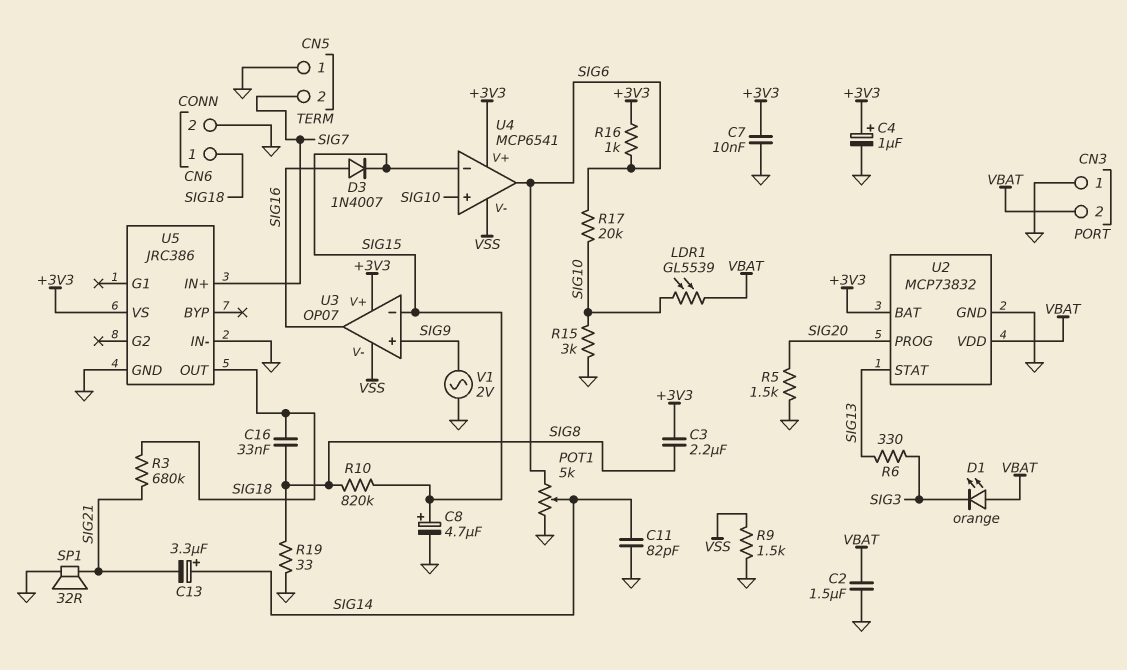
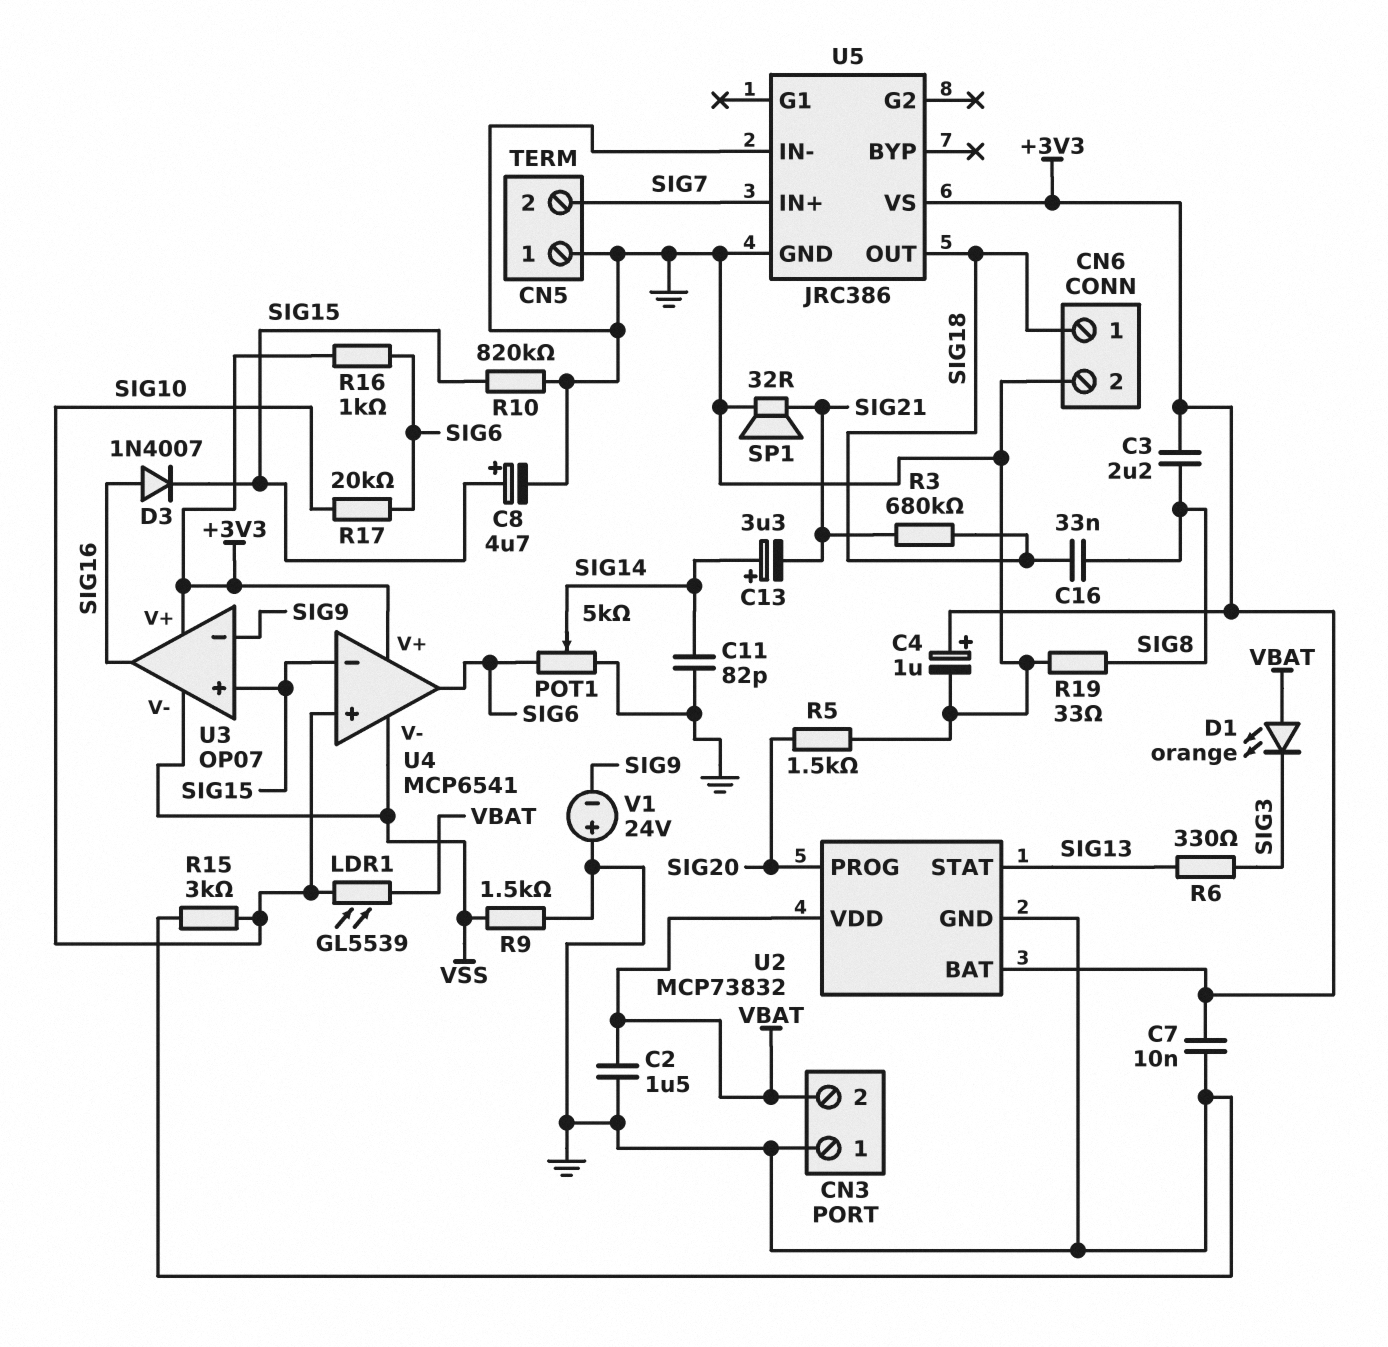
R10: 820k (SIG8, SIG15) -> 820k (GND, SIG15)
U3 pin in+: SIG9 -> SIG15
U3 pin in-: SIG15 -> SIG9
V1: AC 2V (GND, SIG9) -> 24V (plus GND, minus SIG9)

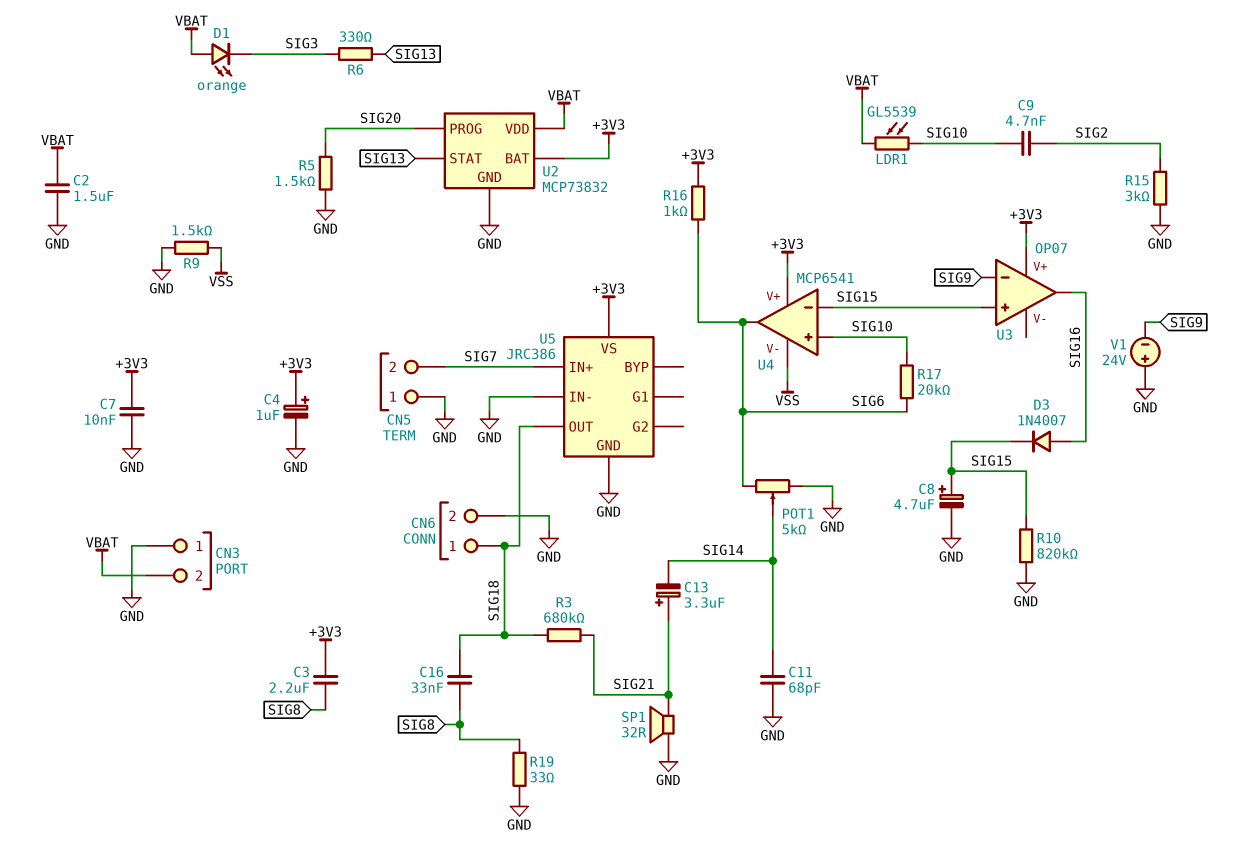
C9: none -> 4.7nF (SIG2, SIG10)
C11: 82pF (GND, SIG14) -> 68pF (GND, SIG14)
C13: 3.3uF (plus SIG14, minus SIG21) -> 3.3uF (plus SIG21, minus SIG14)
R15: 3k (GND, SIG10) -> 3k (GND, SIG2)
U3 pin V-: VSS -> none

